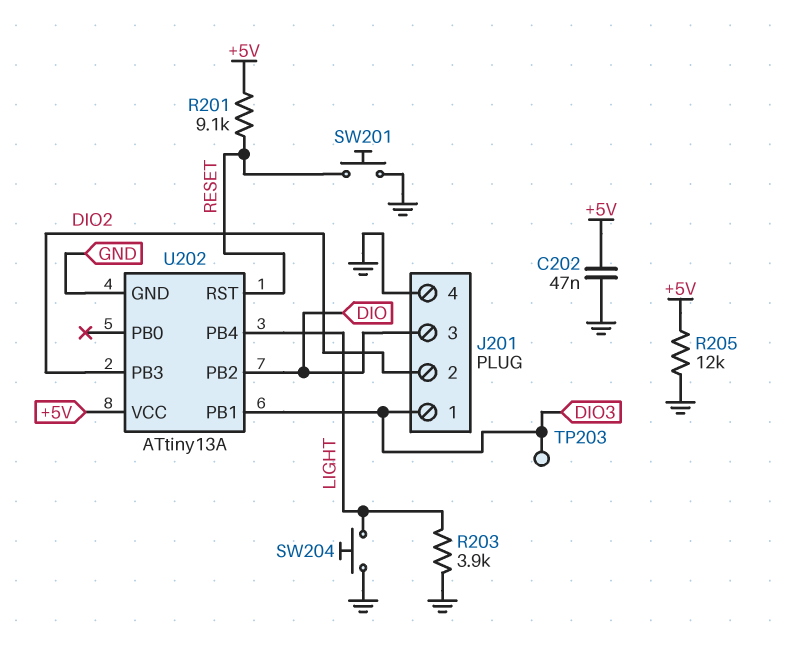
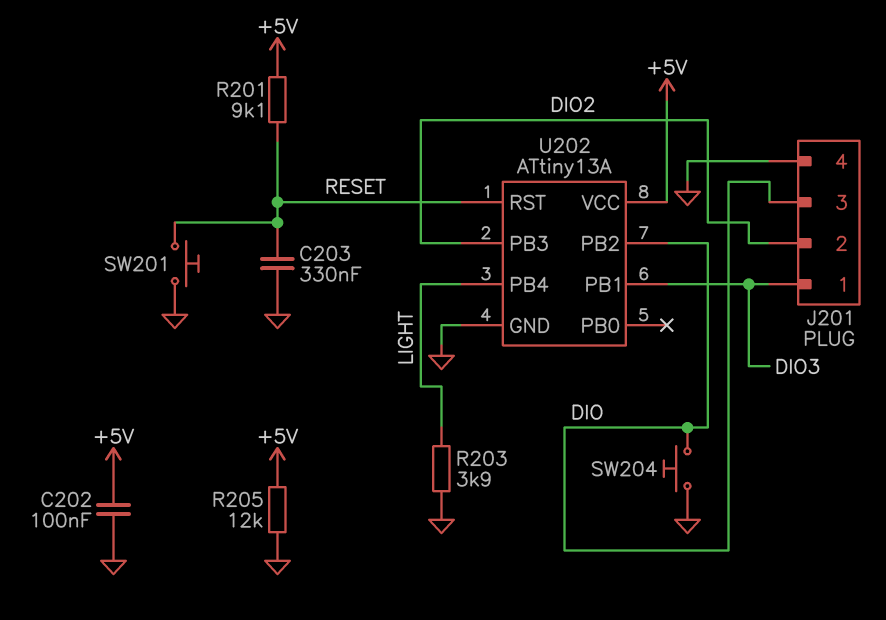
C202: 47nF (+5V, GND) -> 100nF (+5V, GND)
C203: none -> 330nF (GND, RESET)
SW204: button (GND, LIGHT) -> button (DIO, GND)
TP203: test point (DIO3) -> none

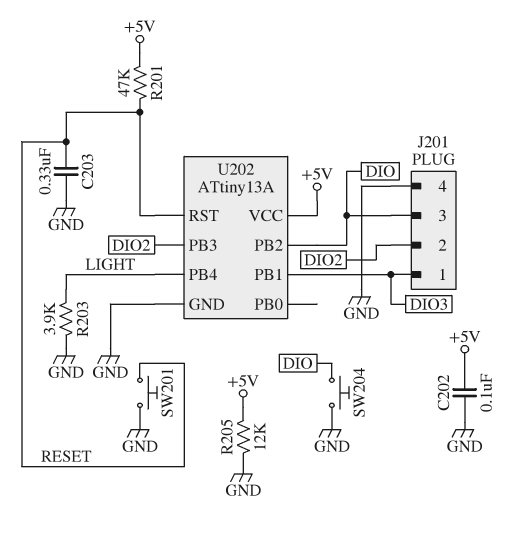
R201: 9.1k (+5V, RESET) -> 47k (+5V, RESET)

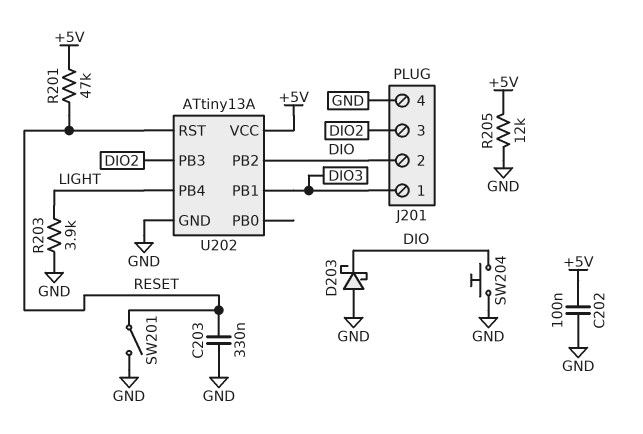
D203: none -> schottky (A GND, K DIO)
J201 pin 2: DIO2 -> DIO
J201 pin 3: DIO -> DIO2
SW201: button (GND, RESET) -> switch (GND, RESET)

